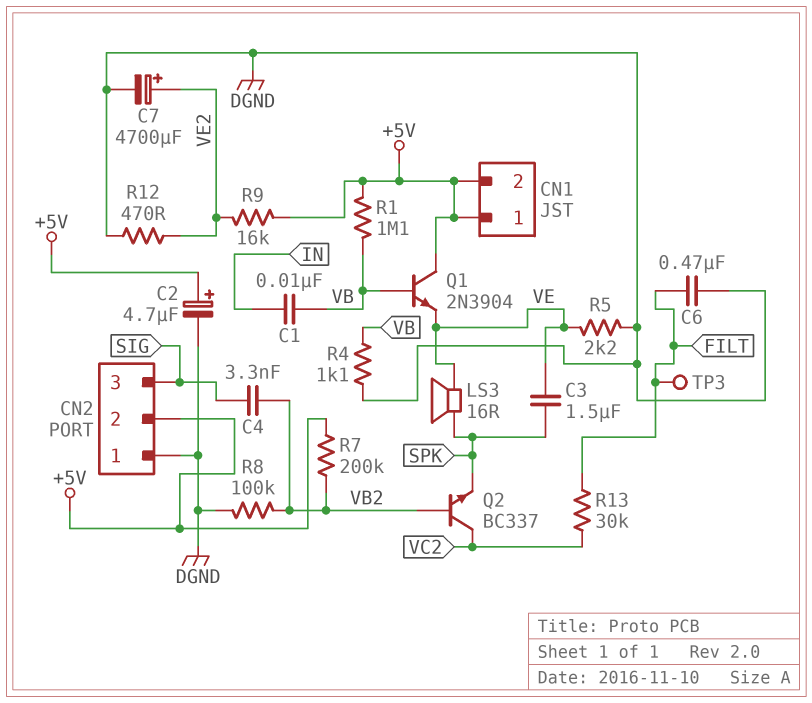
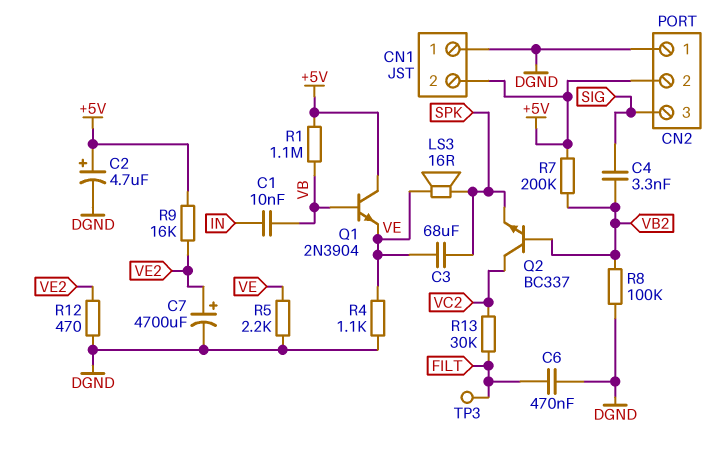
C3: 1.5uF (SPK, VE) -> 68uF (SPK, VE)
CN1 pin 1: +5V -> DGND
R4: 1.1k (DGND, VB) -> 1.1k (DGND, VE)

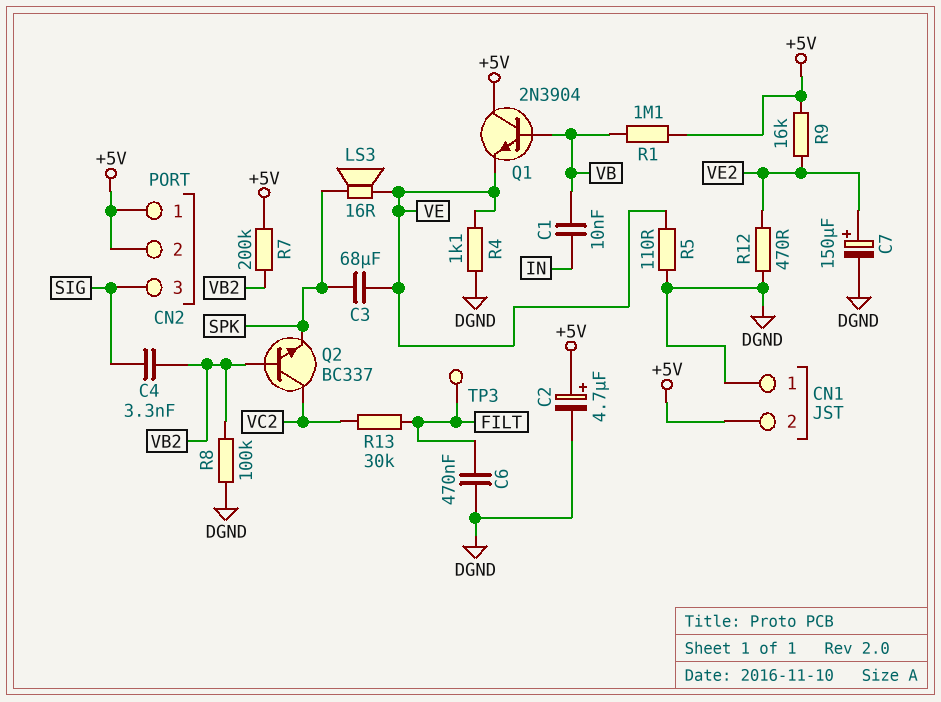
C7: 4700uF (plus VE2, minus DGND) -> 150uF (plus VE2, minus DGND)
CN2 pin 1: DGND -> +5V
R5: 2.2k (DGND, VE) -> 110 (DGND, VE)

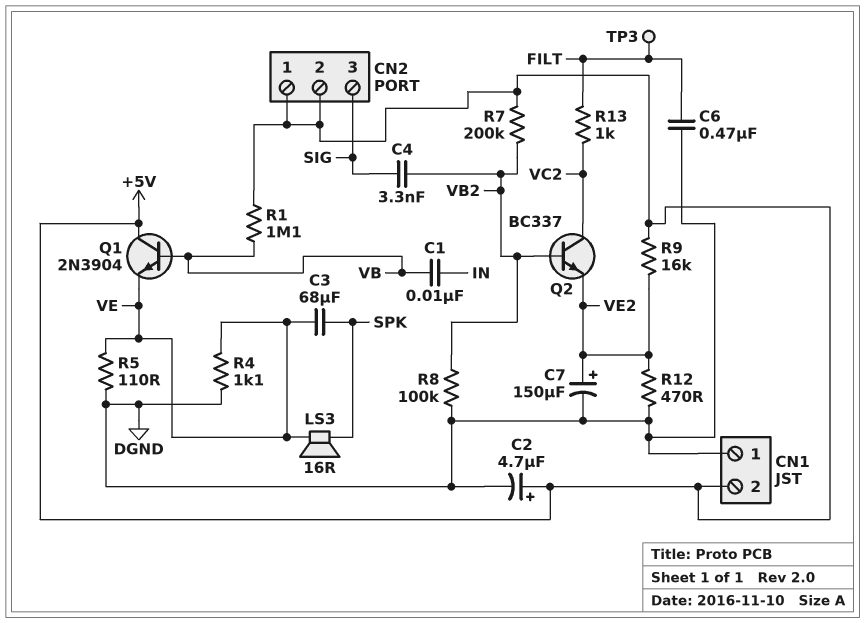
Q2: NPN BC337 (B VB2, C VC2, E SPK) -> NPN BC337 (B VB2, C VC2, E VE2)
R13: 30k (FILT, VC2) -> 1k (FILT, VC2)

